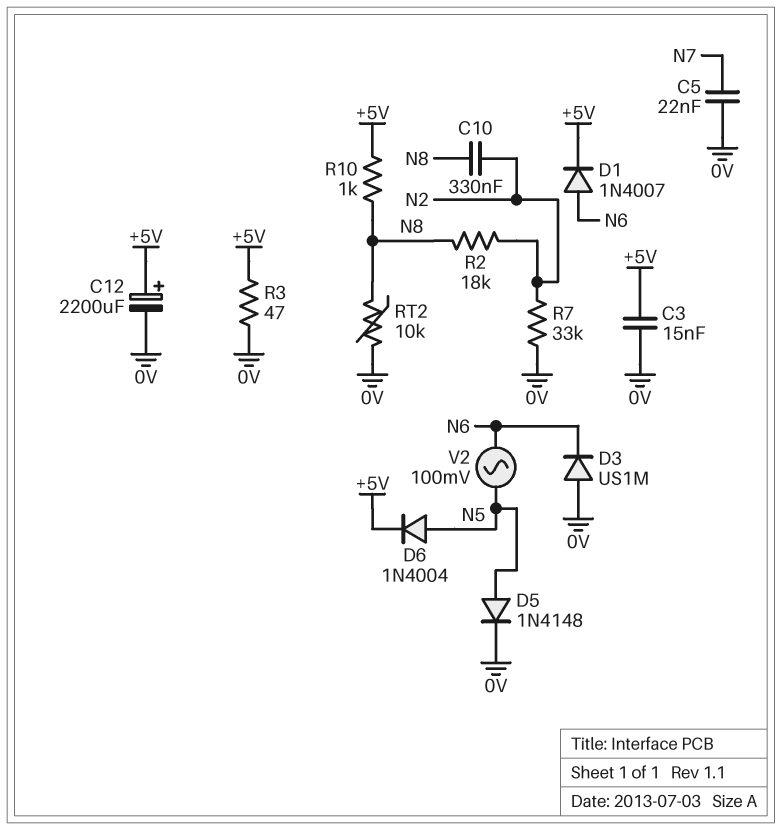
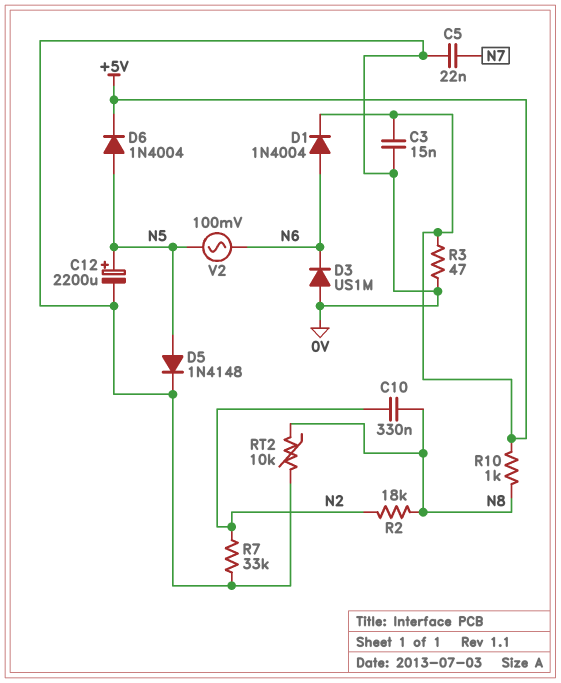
C12: 2200uF (plus +5V, minus 0V) -> 2200uF (plus N5, minus 0V)
D1: diode 1N4007 (A N6, K +5V) -> diode 1N4004 (A N6, K +5V)

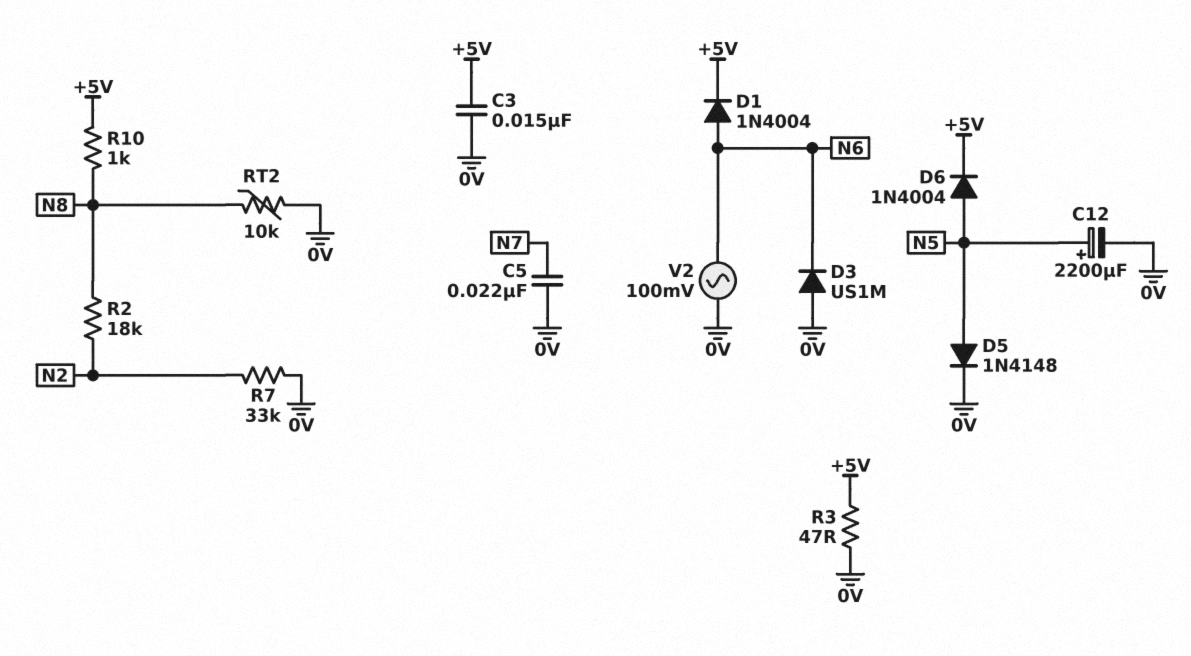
C10: 330nF (N2, N8) -> none
V2: AC 100mV (N5, N6) -> AC 100mV (0V, N6)

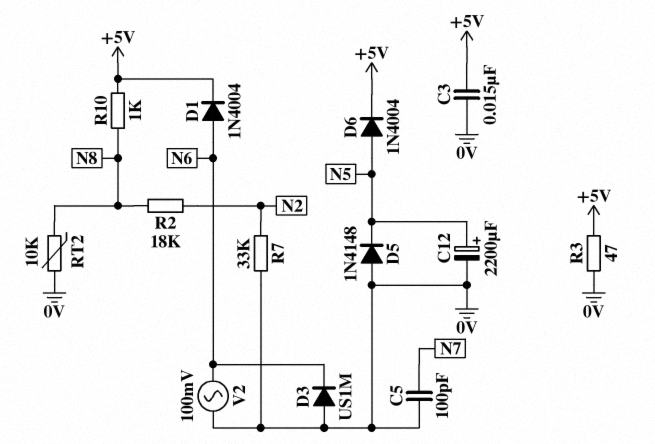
C5: 22nF (0V, N7) -> 100pF (0V, N7)
D5: diode 1N4148 (A N5, K 0V) -> diode 1N4148 (A 0V, K N5)

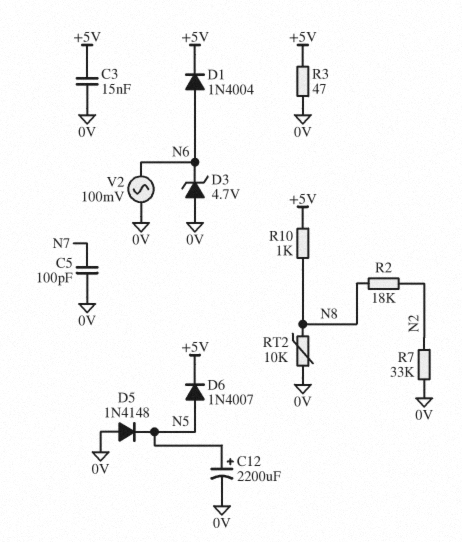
D3: diode US1M (A 0V, K N6) -> zener 4.7V (A 0V, K N6)
D6: diode 1N4004 (A N5, K +5V) -> diode 1N4007 (A N5, K +5V)

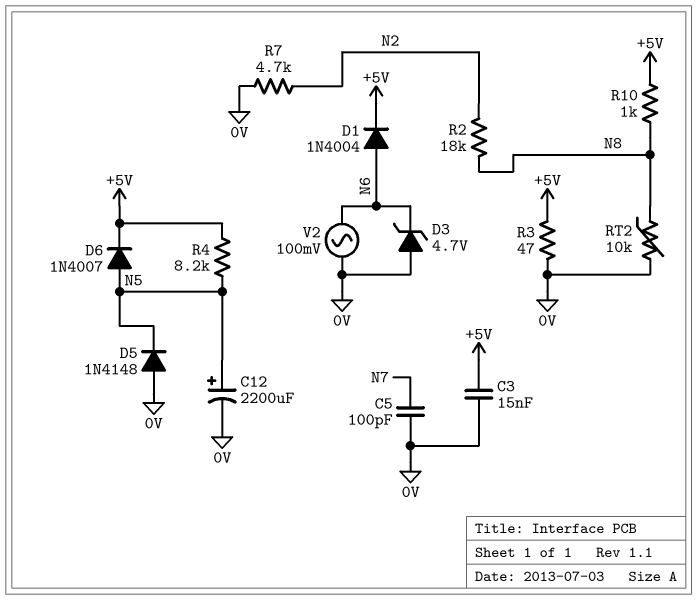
R4: none -> 8.2k (+5V, N5)
R7: 33k (0V, N2) -> 4.7k (0V, N2)

